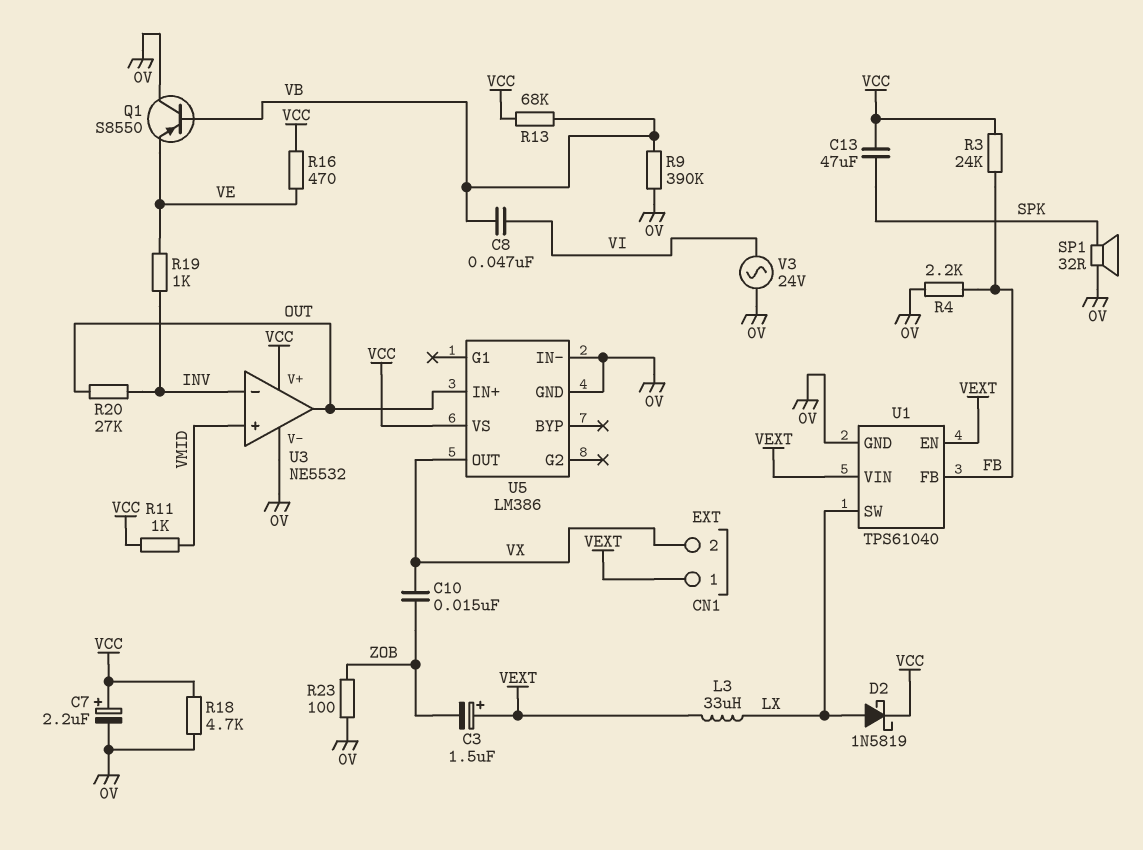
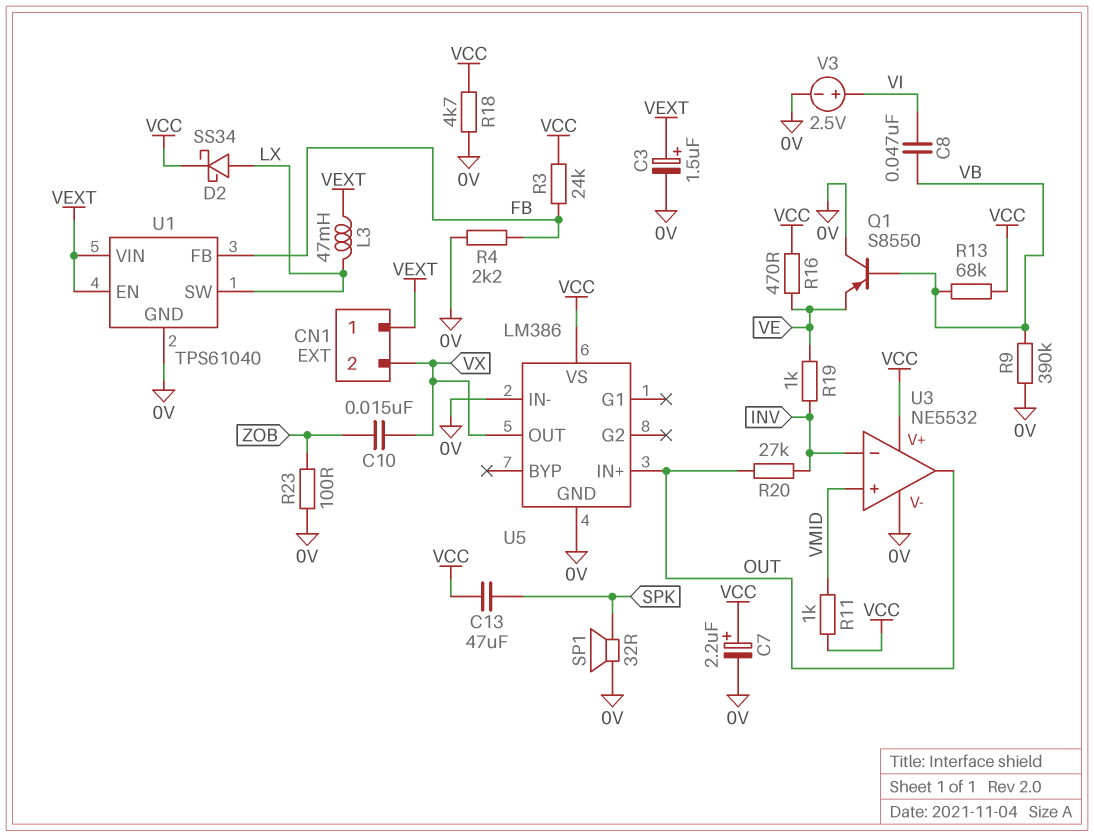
C3: 1.5uF (plus VEXT, minus ZOB) -> 1.5uF (plus VEXT, minus 0V)
D2: schottky 1N5819 (A LX, K VCC) -> schottky SS34 (A LX, K VCC)
L3: 33uH (LX, VEXT) -> 47mH (LX, VEXT)
V3: AC 24V (0V, VI) -> 2.5V (plus VI, minus 0V)

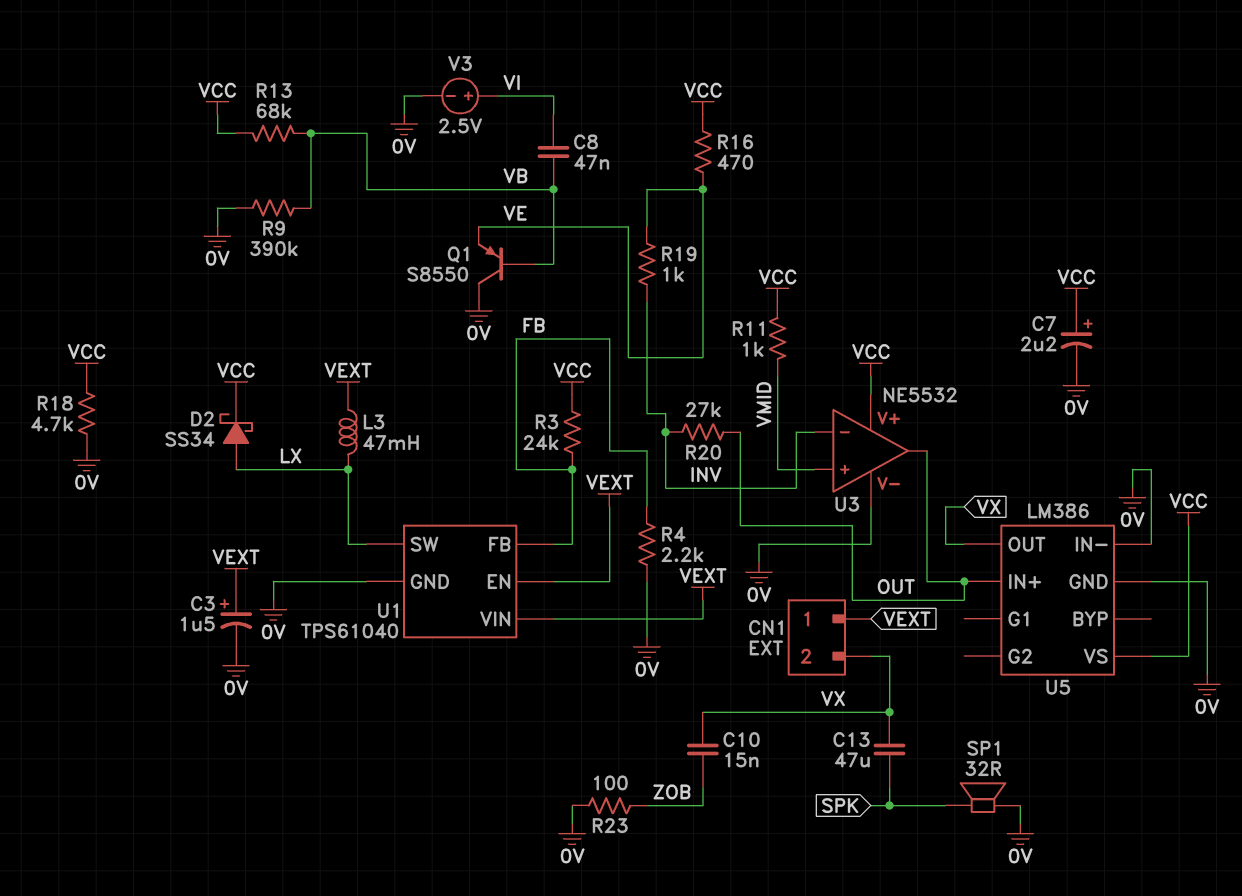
C13: 47uF (SPK, VCC) -> 47uF (SPK, VX)

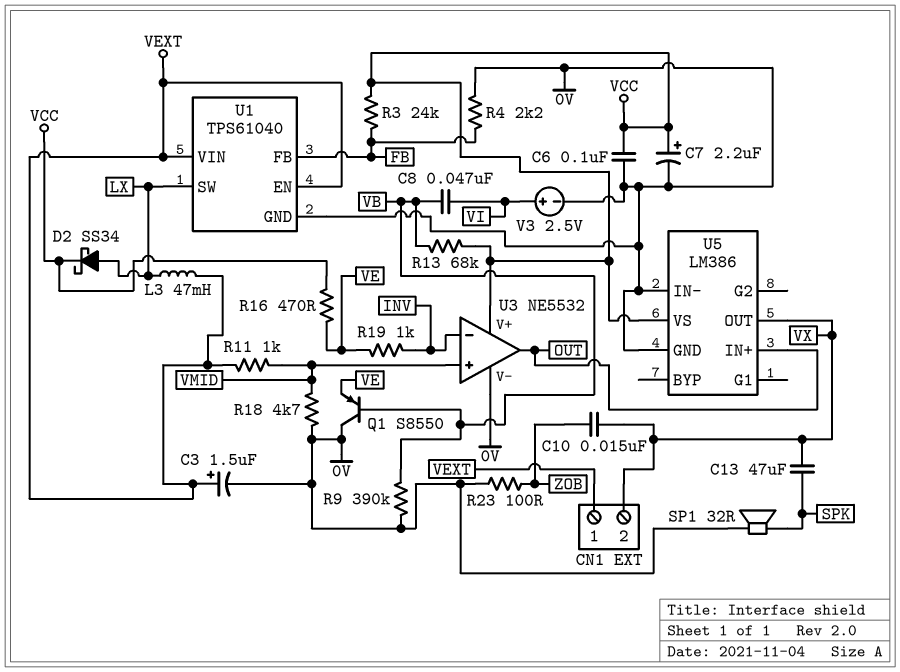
C6: none -> 100nF (0V, VCC)
R11: 1k (VCC, VMID) -> 1k (VEXT, VMID)
R18: 4.7k (0V, VCC) -> 4.7k (0V, VMID)
R20: 27k (INV, OUT) -> none

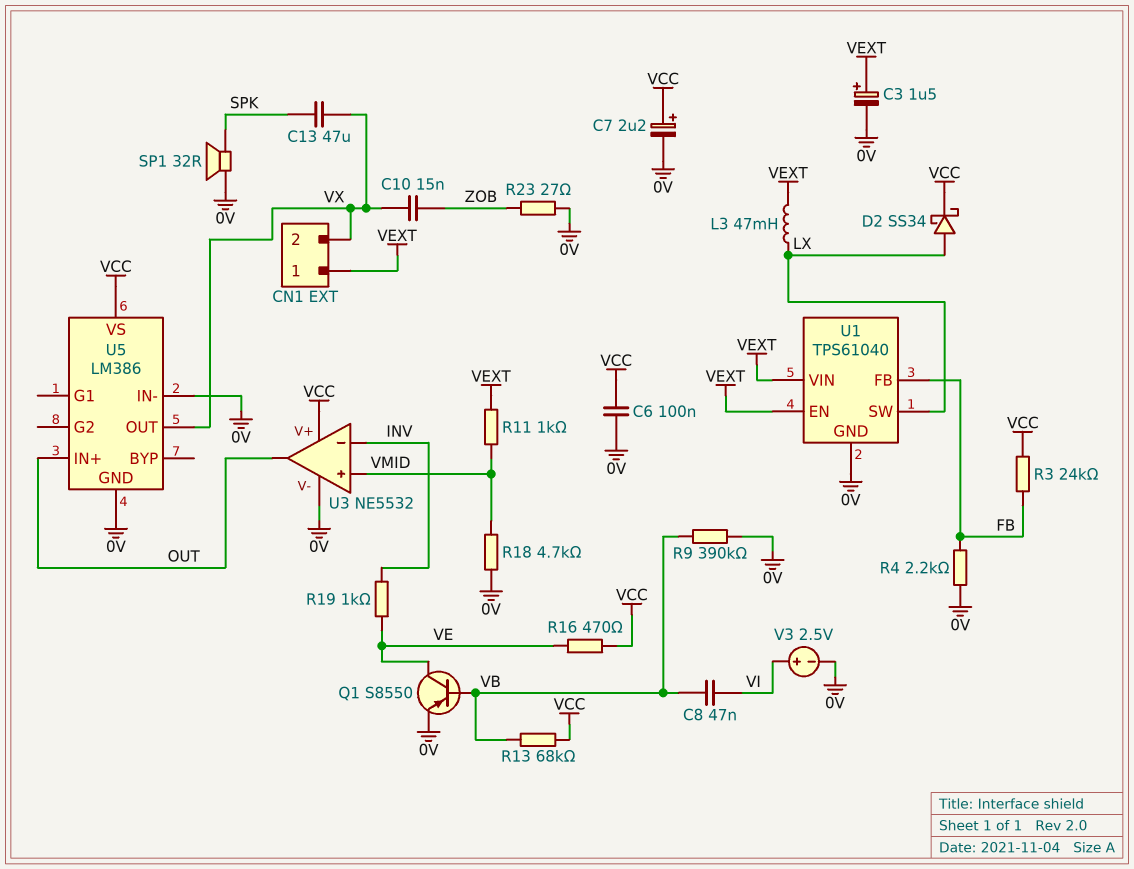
Q1: PNP S8550 (B VB, C 0V, E VE) -> PNP S8550 (B VB, C VE, E 0V)
R23: 100 (0V, ZOB) -> 27 (0V, ZOB)

